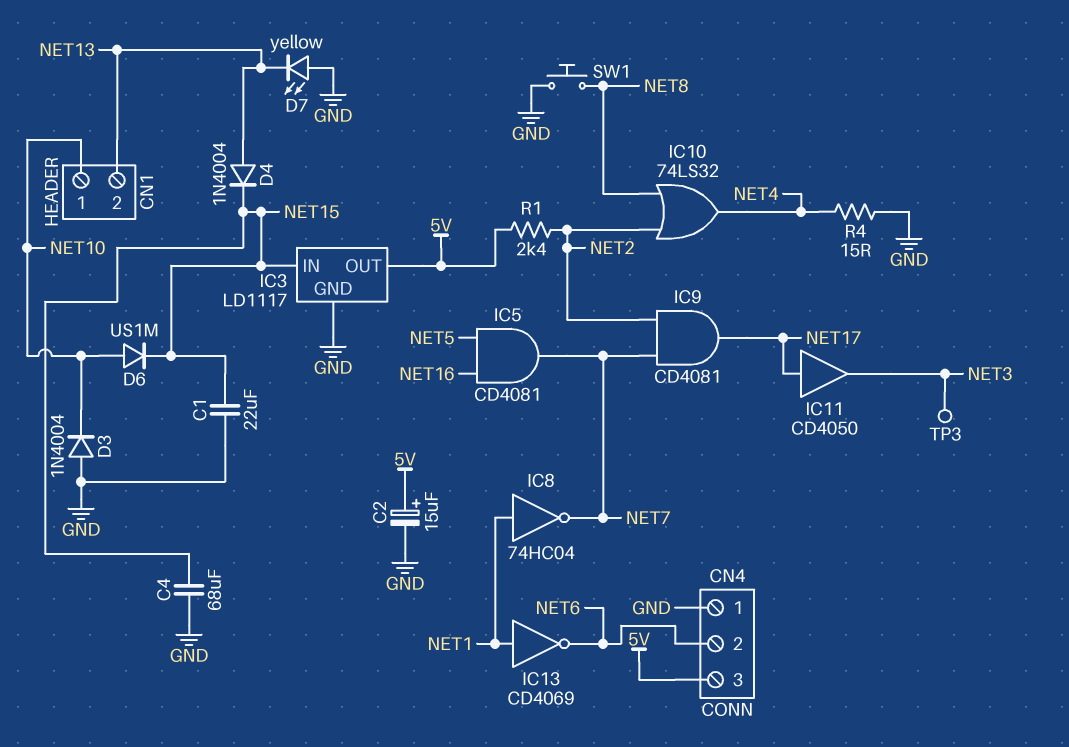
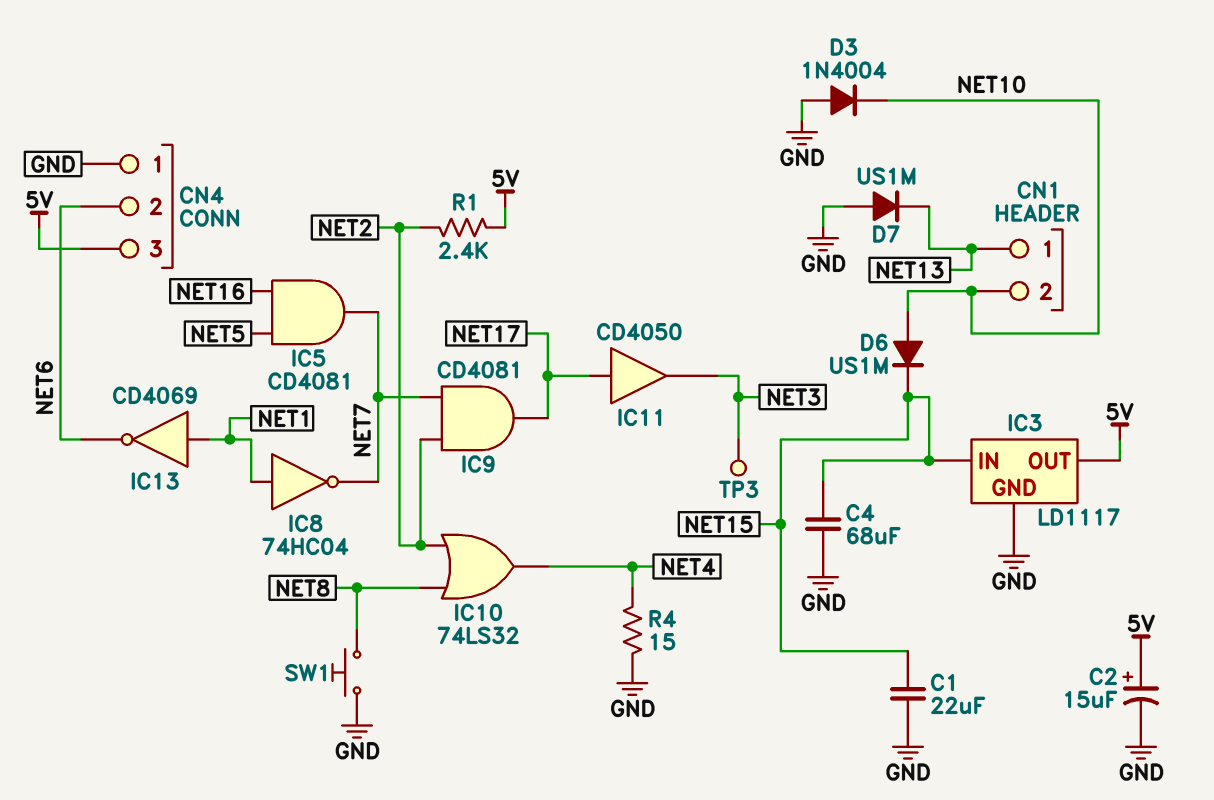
CN1 pin 1: NET10 -> NET13
CN1 pin 2: NET13 -> NET10
D4: diode 1N4004 (A NET13, K NET15) -> none
D7: LED yellow (A GND, K NET13) -> diode US1M (A GND, K NET13)

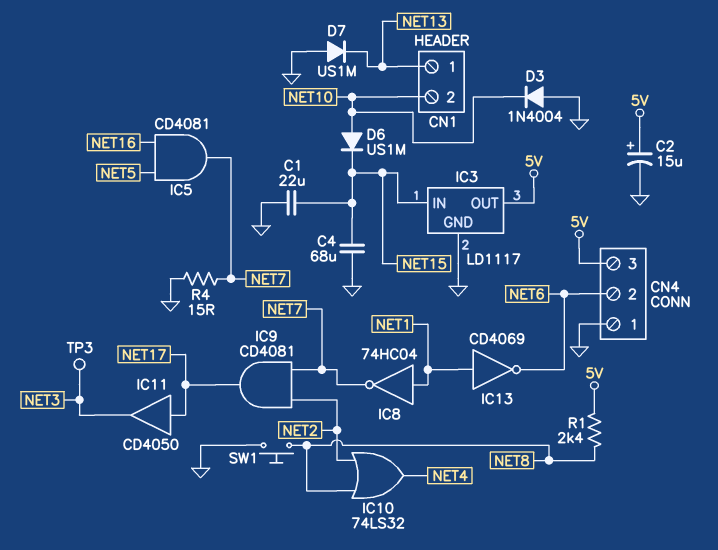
R1: 2.4k (5V, NET2) -> 2.4k (5V, NET8)
R4: 15 (GND, NET4) -> 15 (GND, NET7)

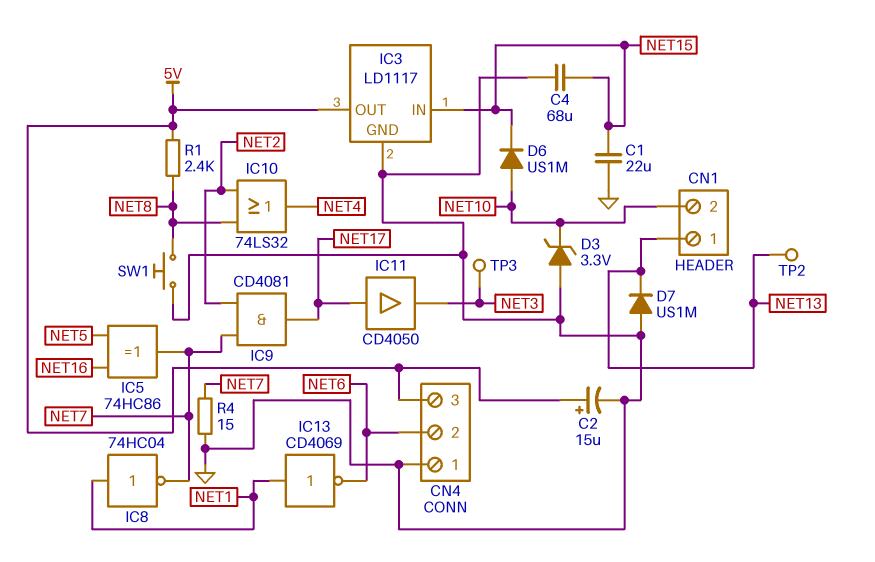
D3: diode 1N4004 (A GND, K NET10) -> zener 3.3V (A GND, K NET10)
IC5: AND CD4081 (in NET5, in NET16, out NET7) -> XOR 74HC86 (in NET5, in NET16, out NET7)
TP2: none -> test point (NET13)

